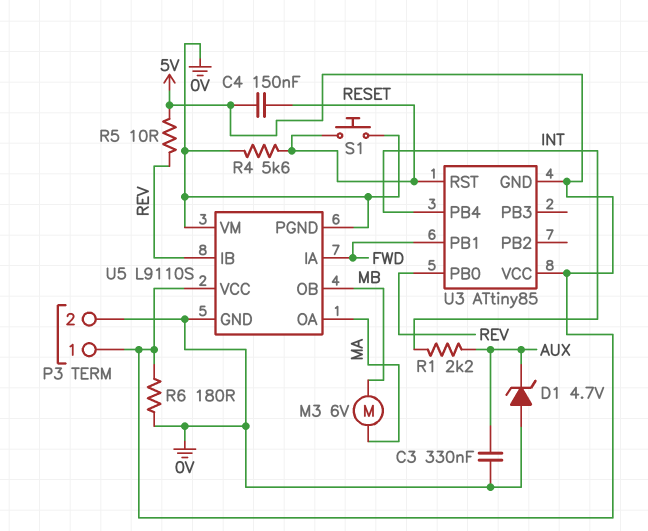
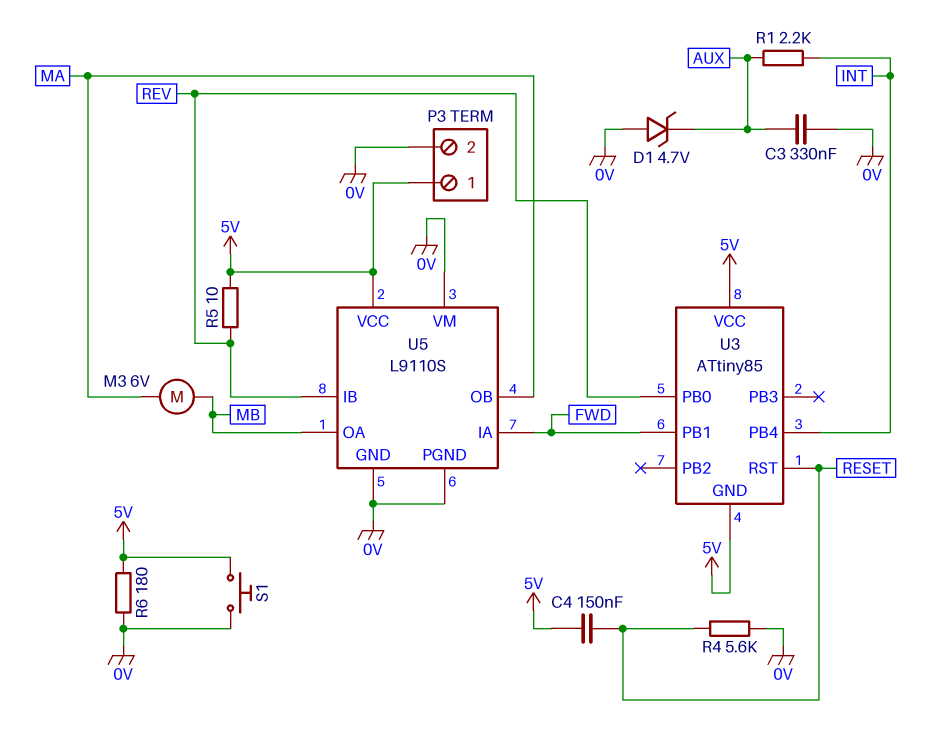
S1: button (0V, RESET) -> button (0V, 5V)
U5 pin OA: MA -> MB
U5 pin OB: MB -> MA

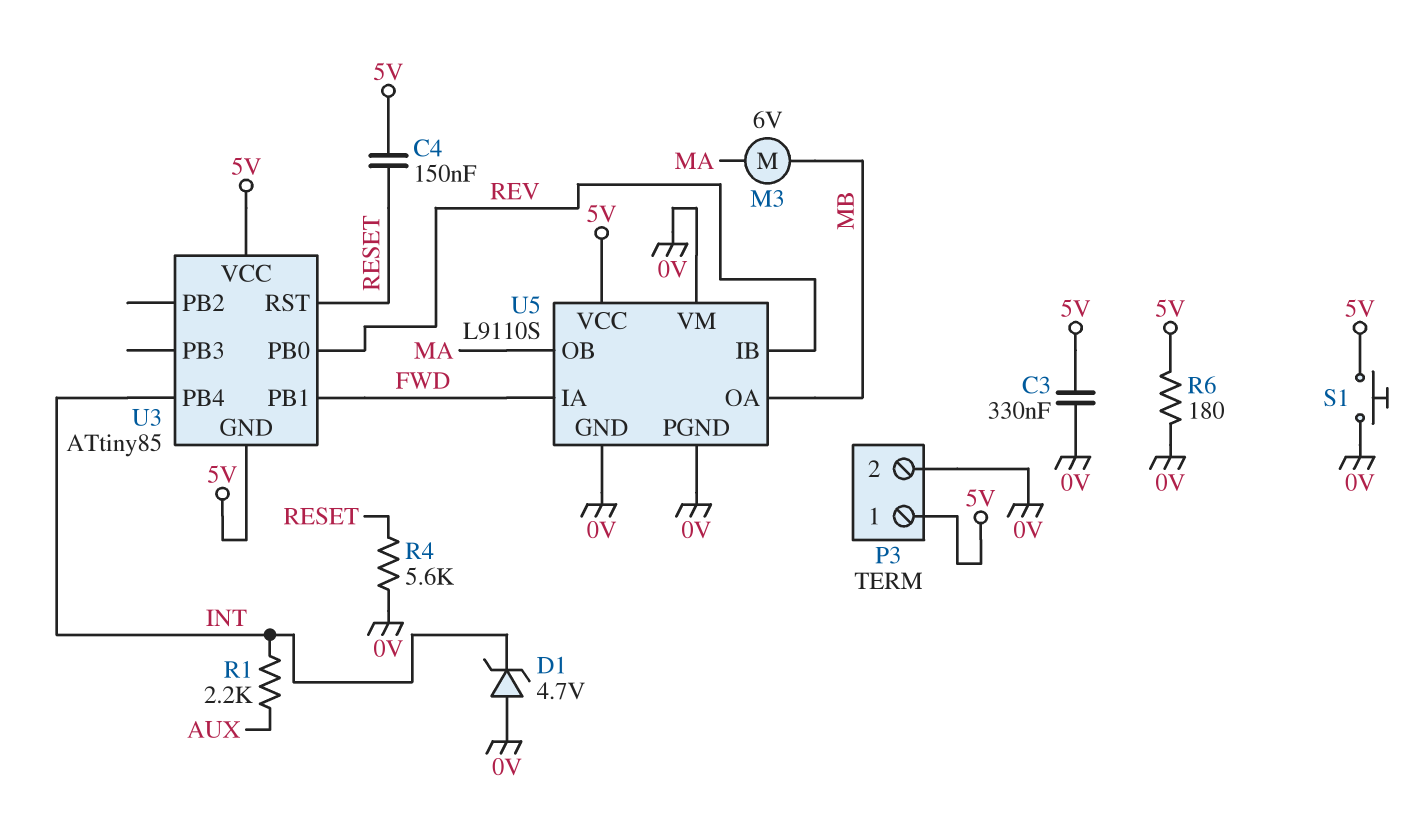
C3: 330nF (0V, AUX) -> 330nF (0V, 5V)
D1: zener 4.7V (A 0V, K AUX) -> zener 4.7V (A 0V, K INT)
R5: 10 (5V, REV) -> none

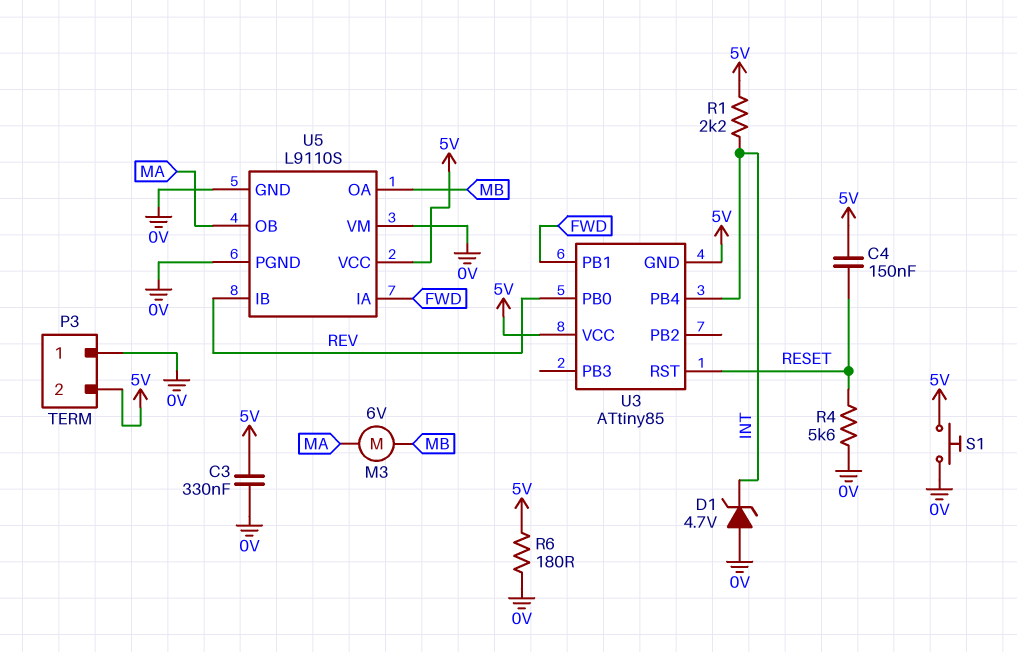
P3 pin 1: 5V -> 0V
P3 pin 2: 0V -> 5V
R1: 2.2k (AUX, INT) -> 2.2k (5V, INT)

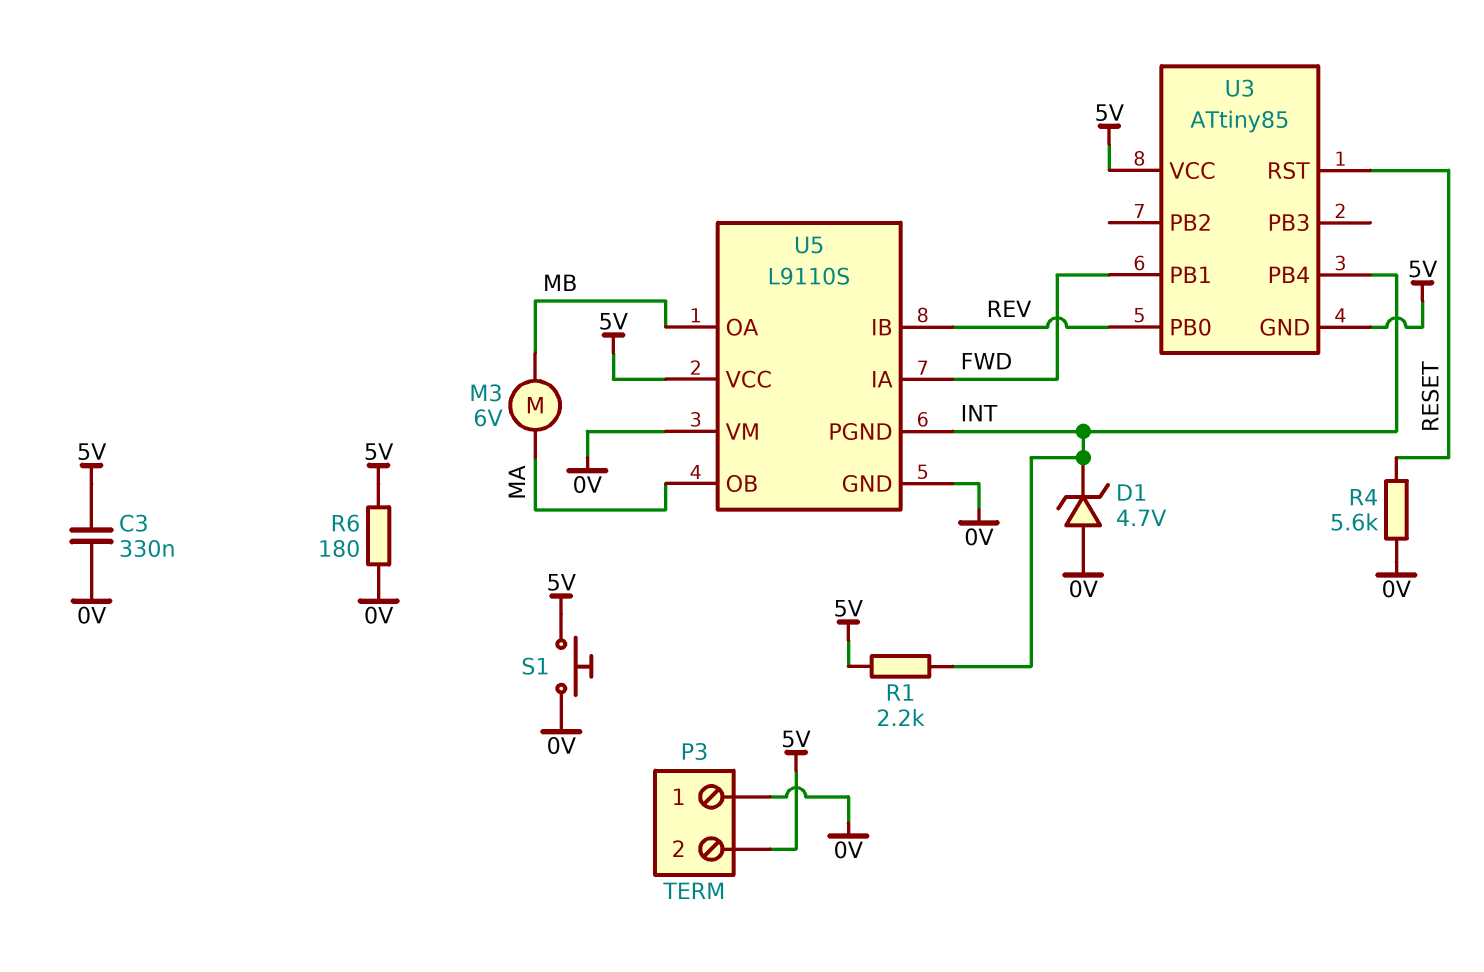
C4: 150nF (5V, RESET) -> none
U5 pin PGND: 0V -> INT

